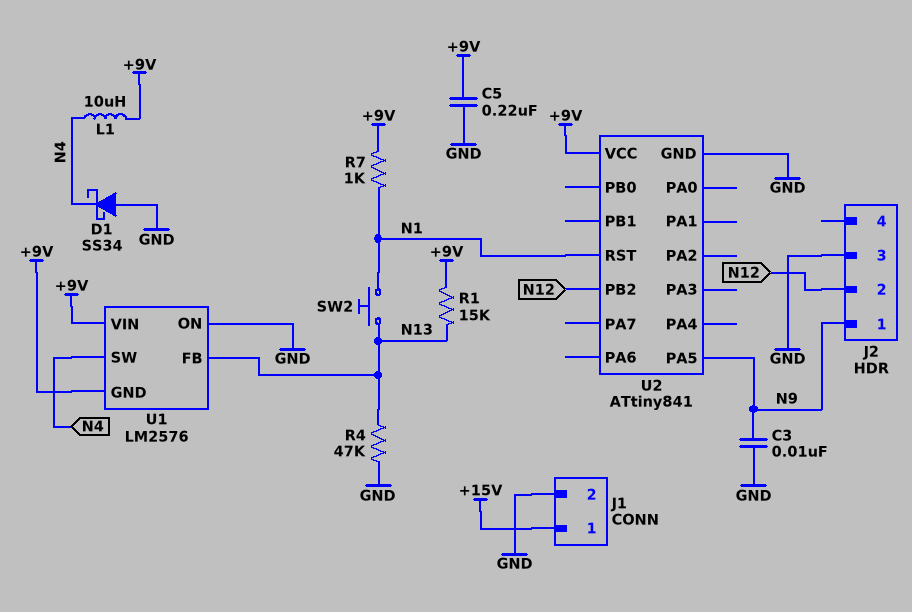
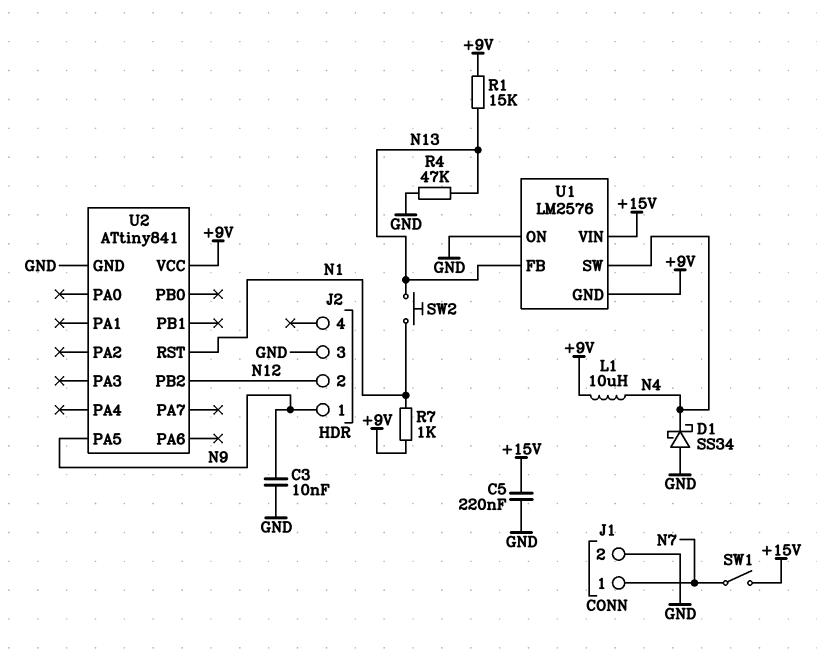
C5: 220nF (+9V, GND) -> 220nF (+15V, GND)
J1 pin 1: +15V -> N7
SW1: none -> switch (+15V, N7)
U1 pin VIN: +9V -> +15V

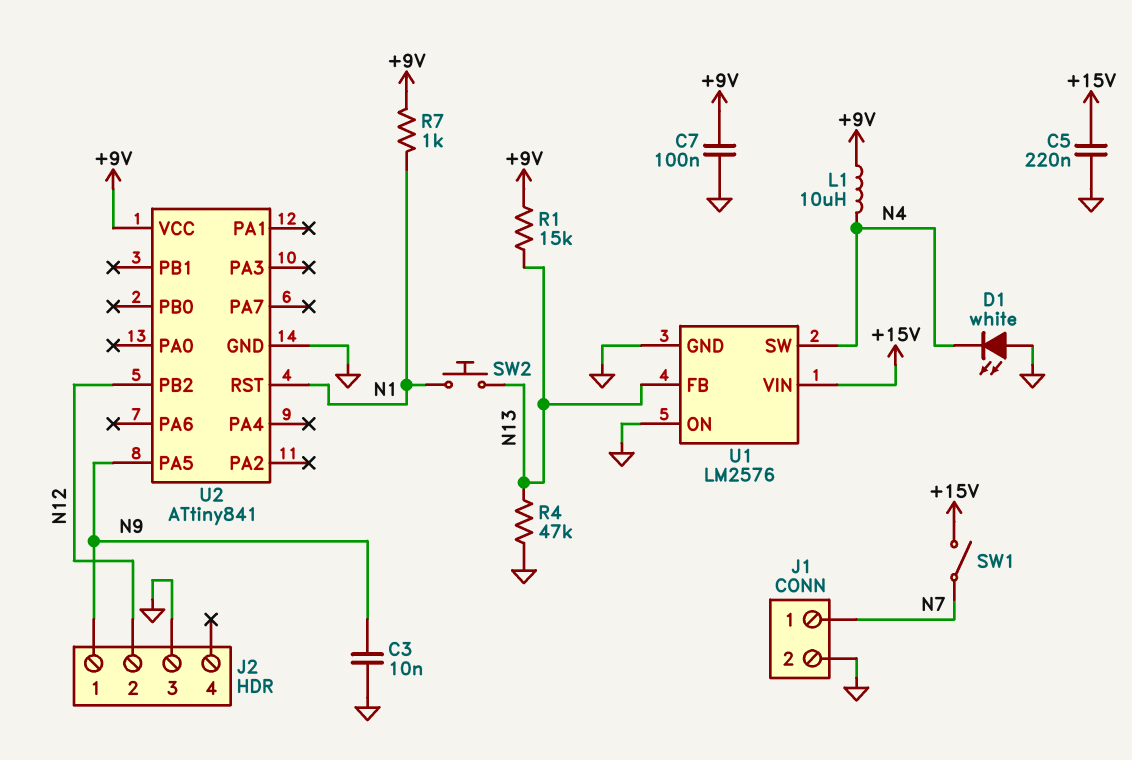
C7: none -> 100nF (+9V, GND)
D1: schottky SS34 (A GND, K N4) -> LED white (A GND, K N4)
U1 pin GND: +9V -> GND

